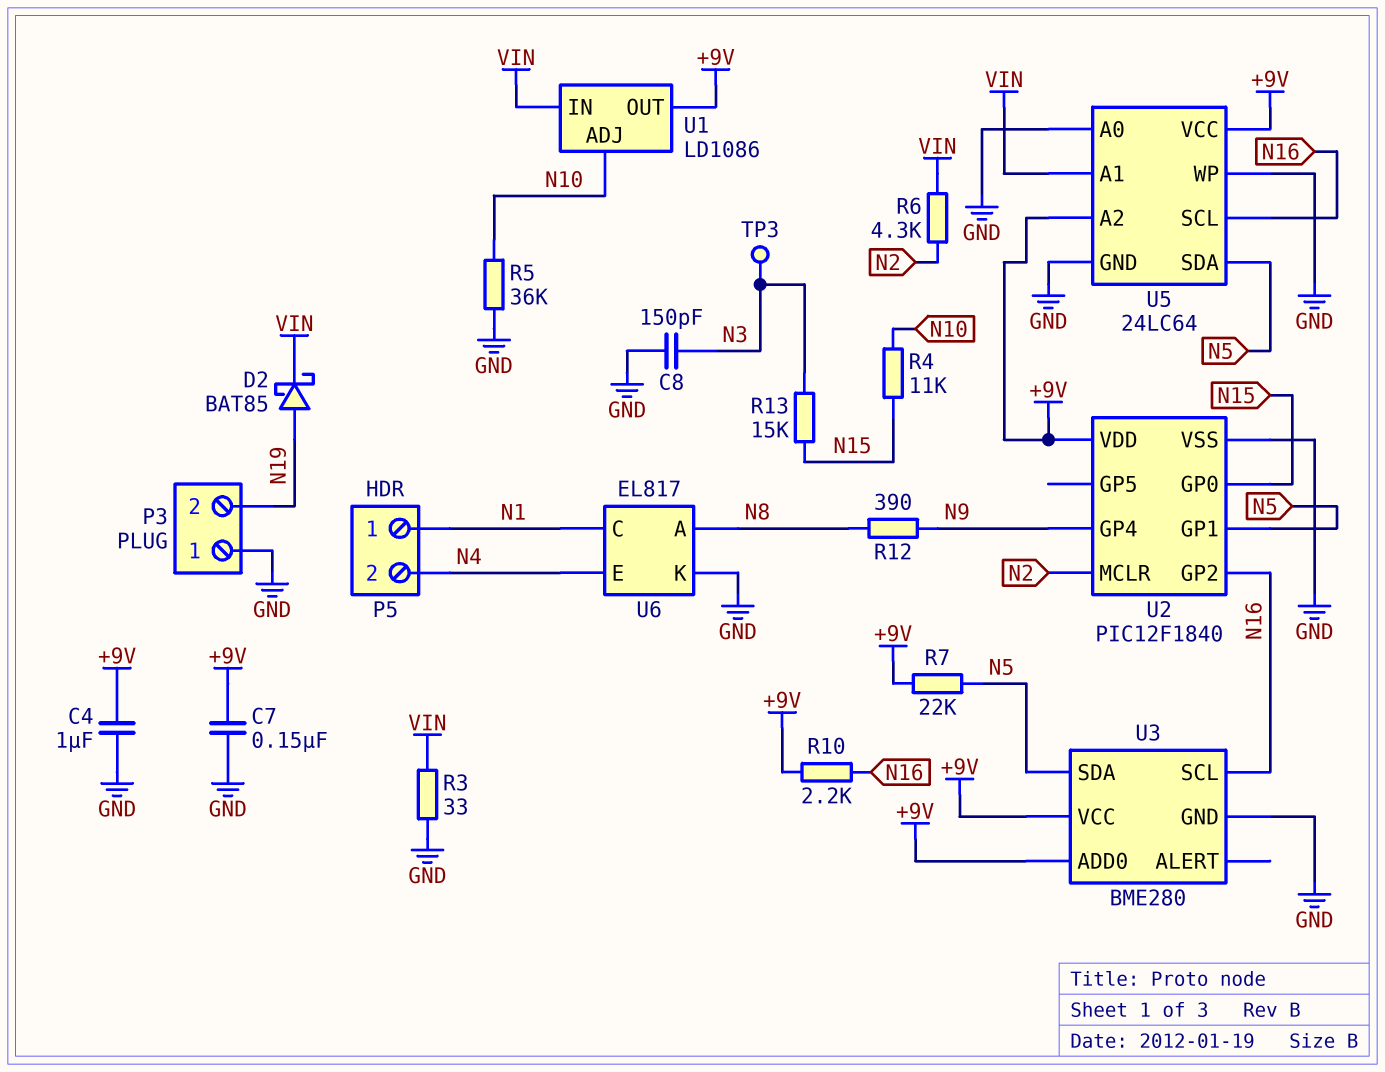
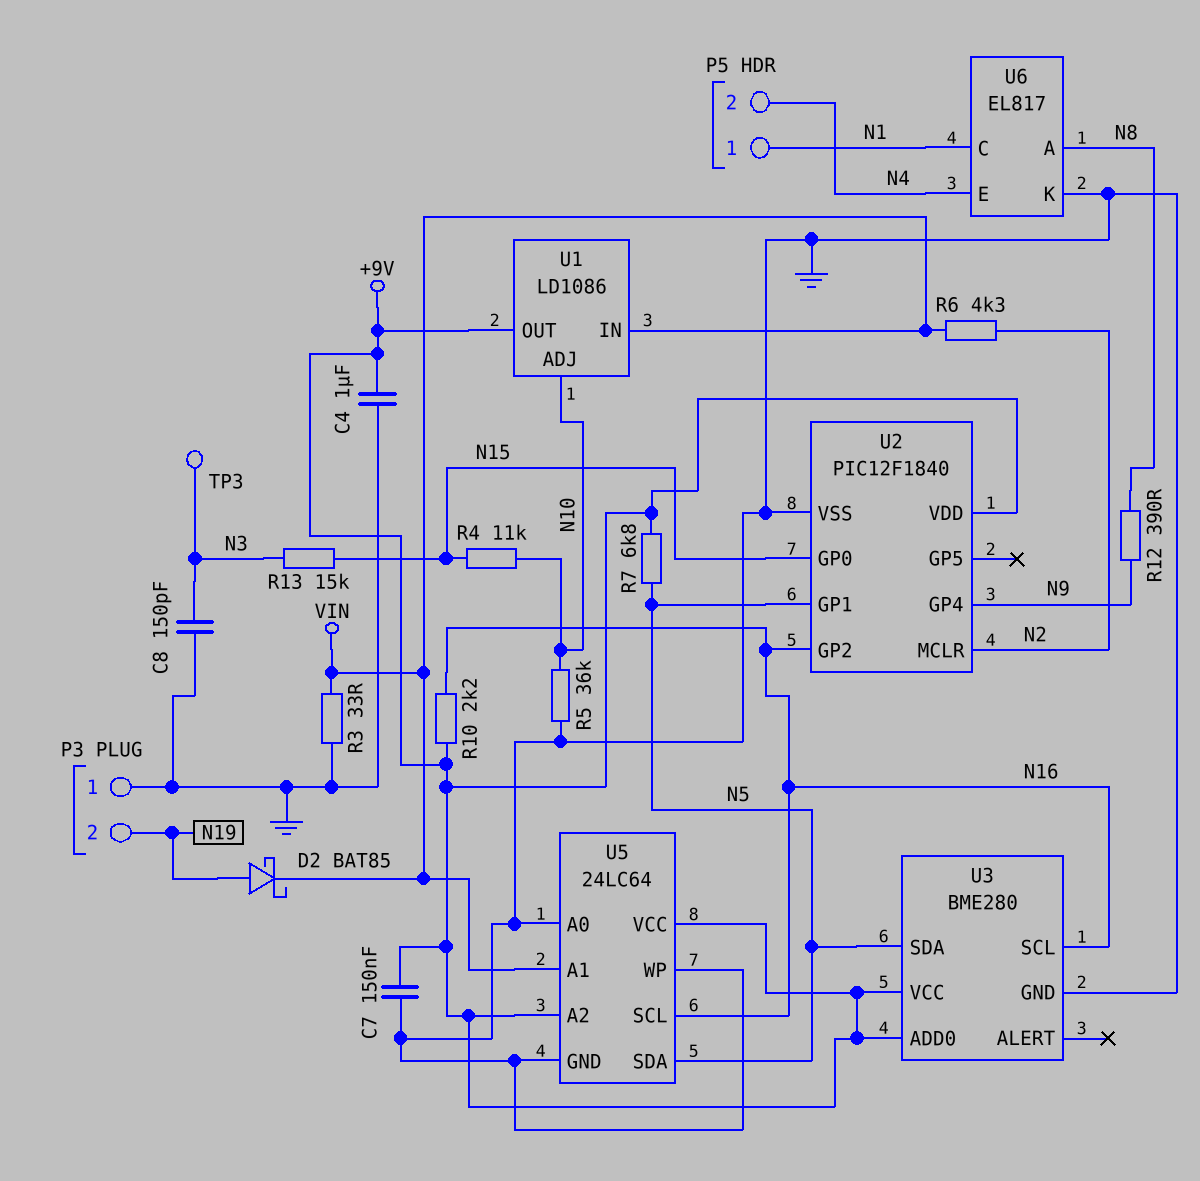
R7: 22k (+9V, N5) -> 6.8k (+9V, N5)

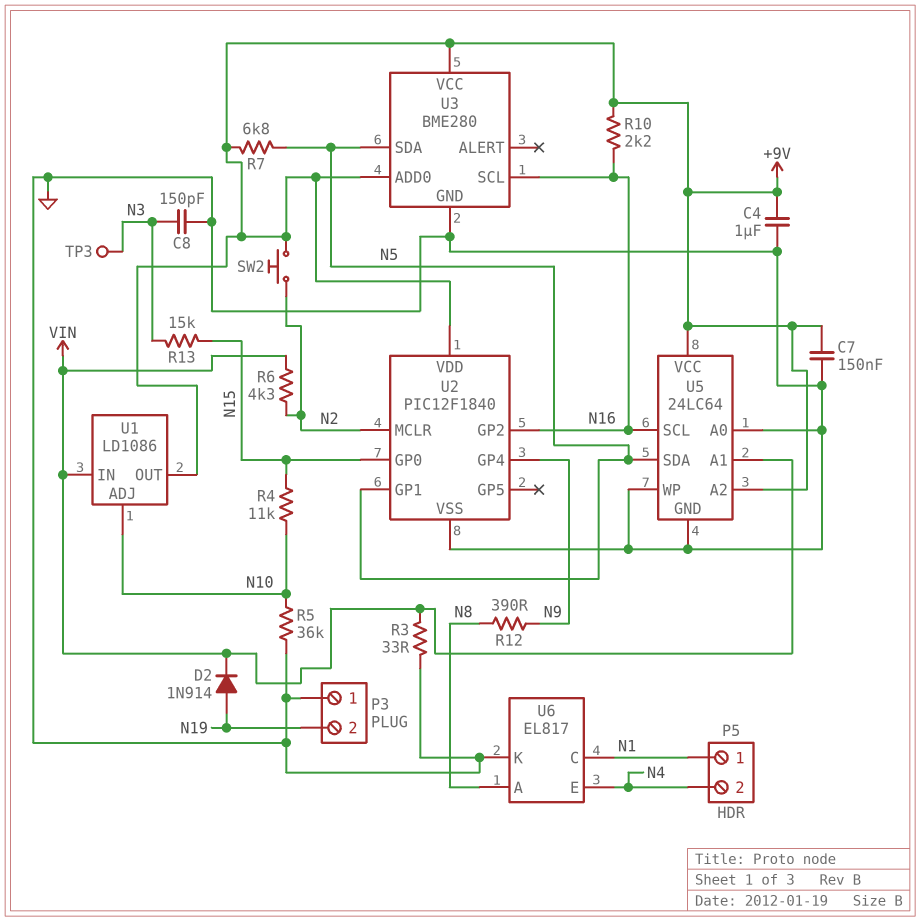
D2: schottky BAT85 (A N19, K VIN) -> diode 1N914 (A N19, K VIN)
SW2: none -> button (+9V, N2)

